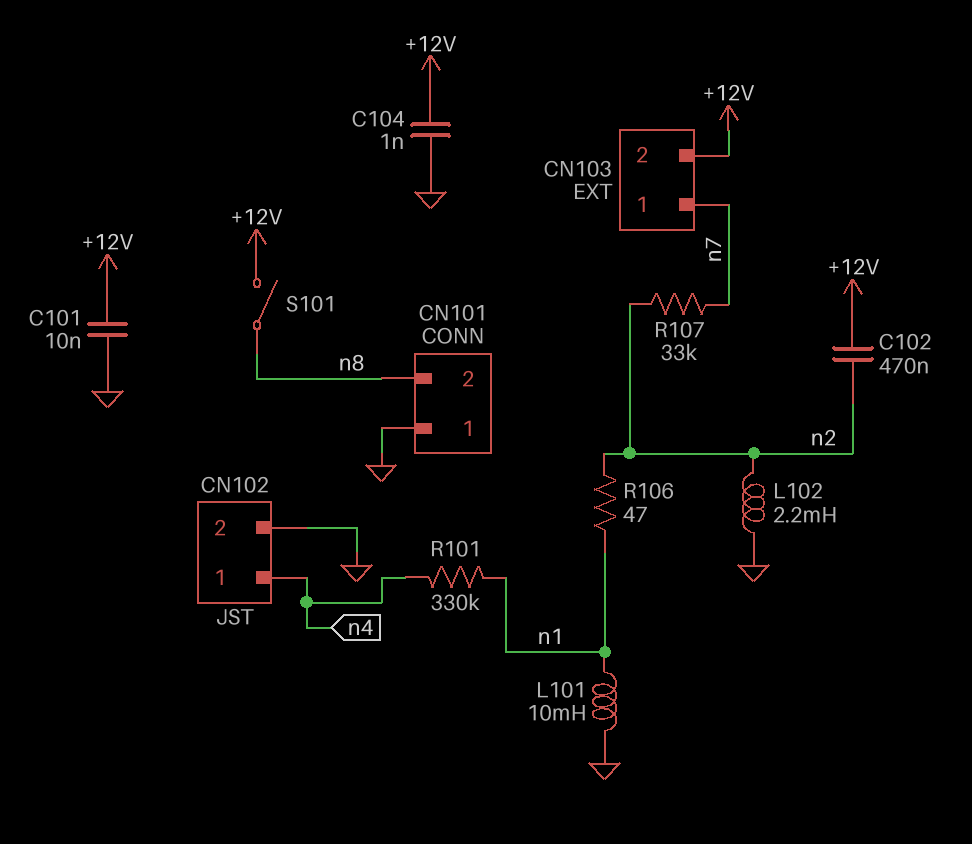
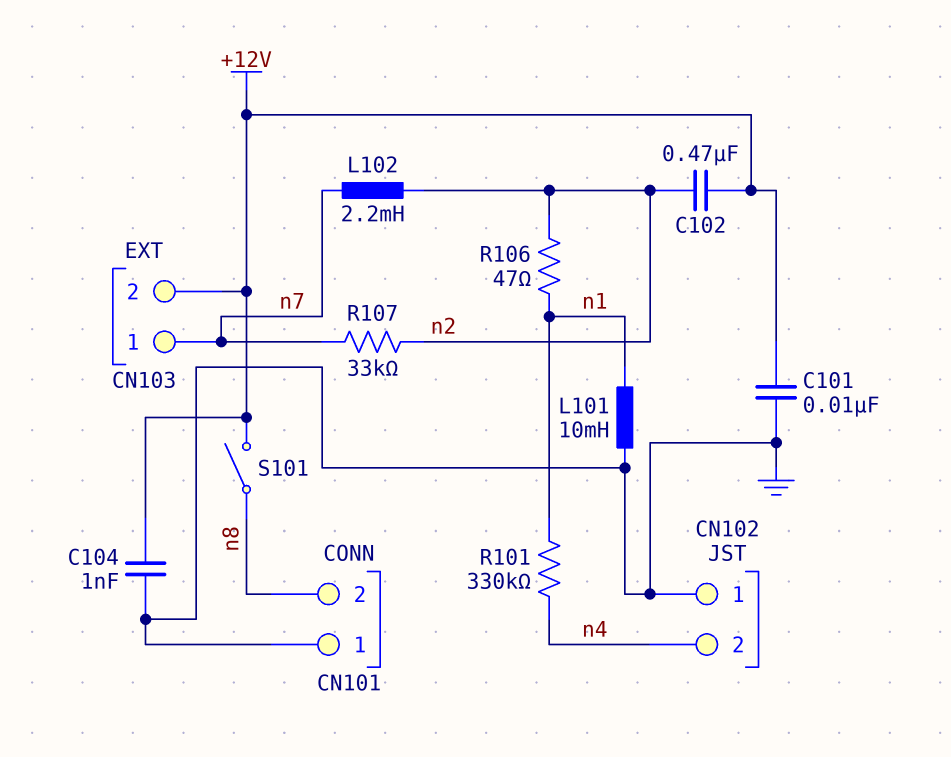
CN102 pin 1: n4 -> GND
CN102 pin 2: GND -> n4
L102: 2.2mH (GND, n2) -> 2.2mH (n2, n7)

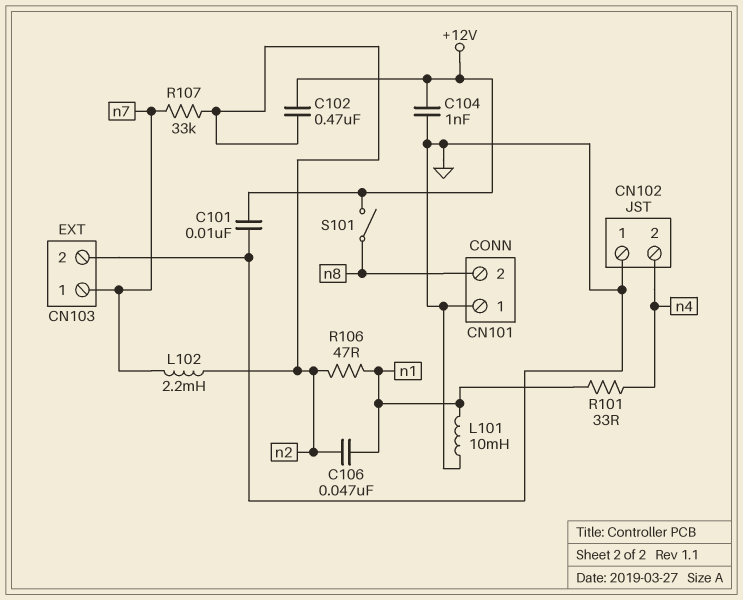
C106: none -> 47nF (n1, n2)
CN103 pin 2: +12V -> GND
R101: 330k (n1, n4) -> 33 (n1, n4)

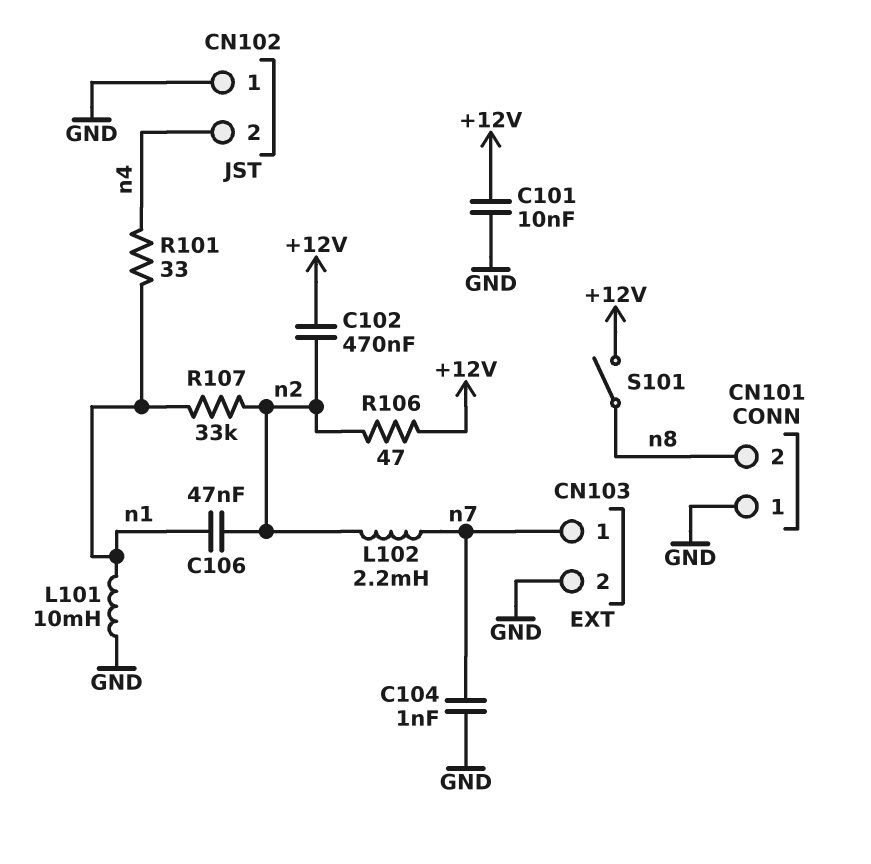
C104: 1nF (+12V, GND) -> 1nF (GND, n7)
R106: 47 (n1, n2) -> 47 (+12V, n2)
R107: 33k (n2, n7) -> 33k (n1, n2)

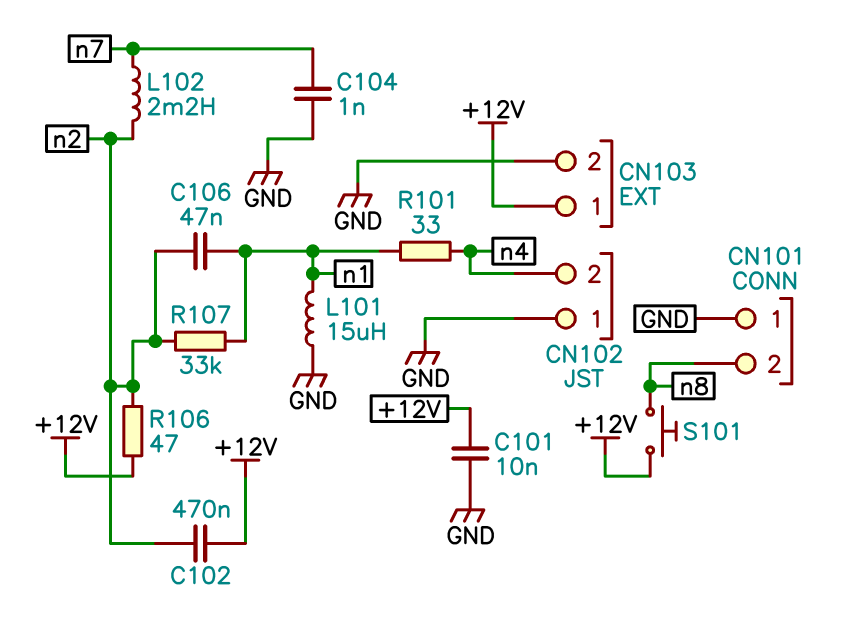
CN103 pin 1: n7 -> +12V
L101: 10mH (GND, n1) -> 15uH (GND, n1)
S101: switch (+12V, n8) -> button (+12V, n8)

